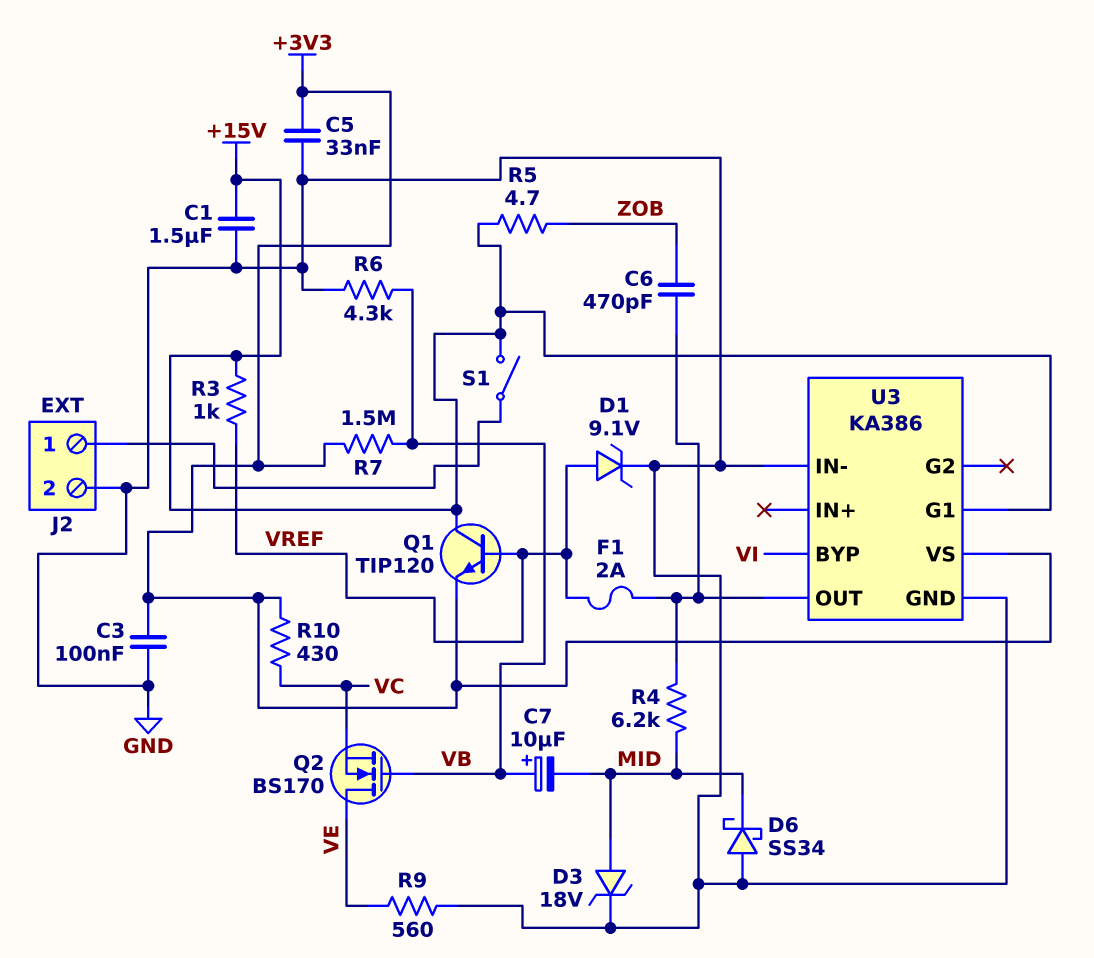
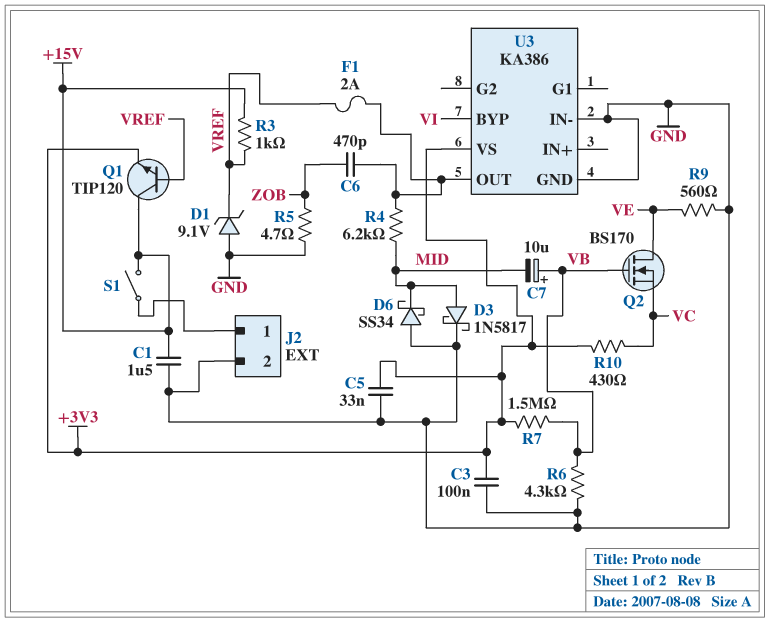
D1: zener 9.1V (A VREF, K GND) -> zener 9.1V (A GND, K VREF)
D3: zener 18V (A MID, K GND) -> schottky 1N5817 (A MID, K GND)
R5: 4.7 (+15V, ZOB) -> 4.7 (GND, ZOB)
U3 pin G1: +15V -> none

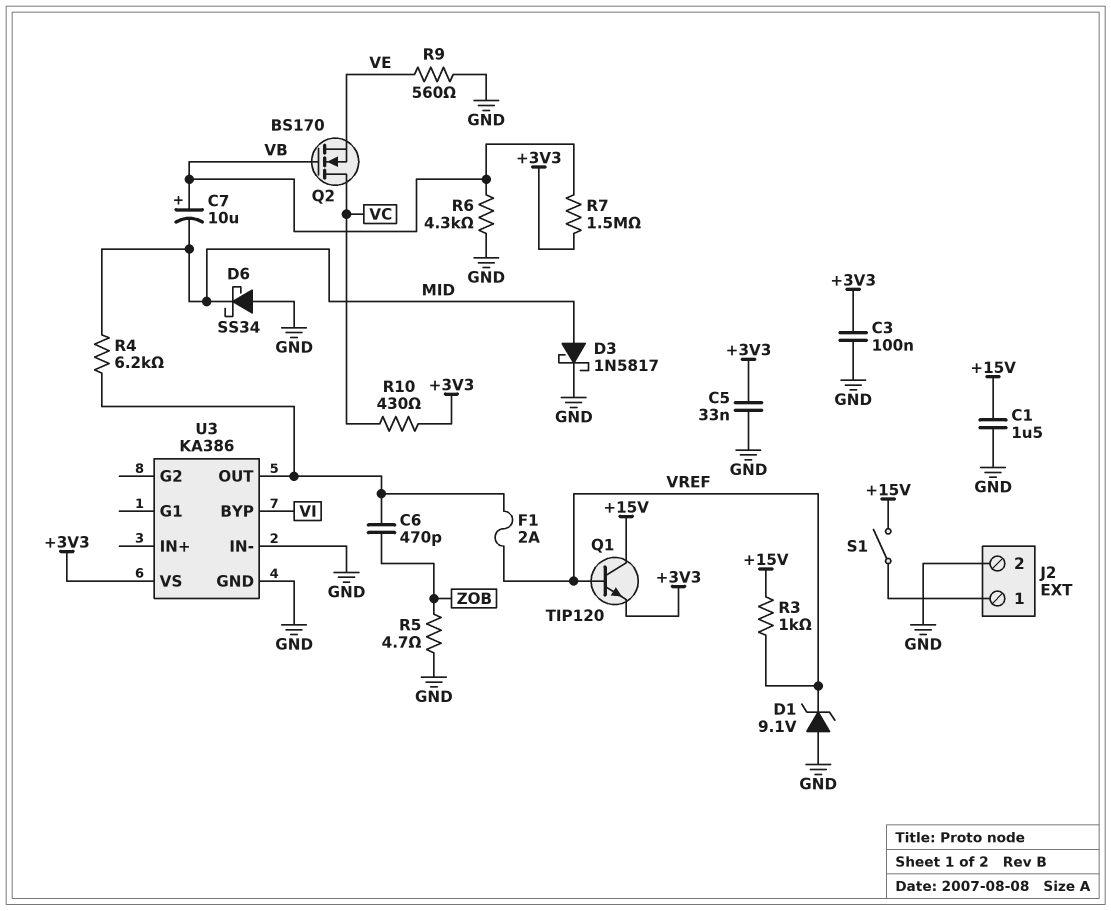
Q2: NMOS BS170 (G VB, D VE, S VC) -> NMOS BS170 (G VB, D VC, S VE)

